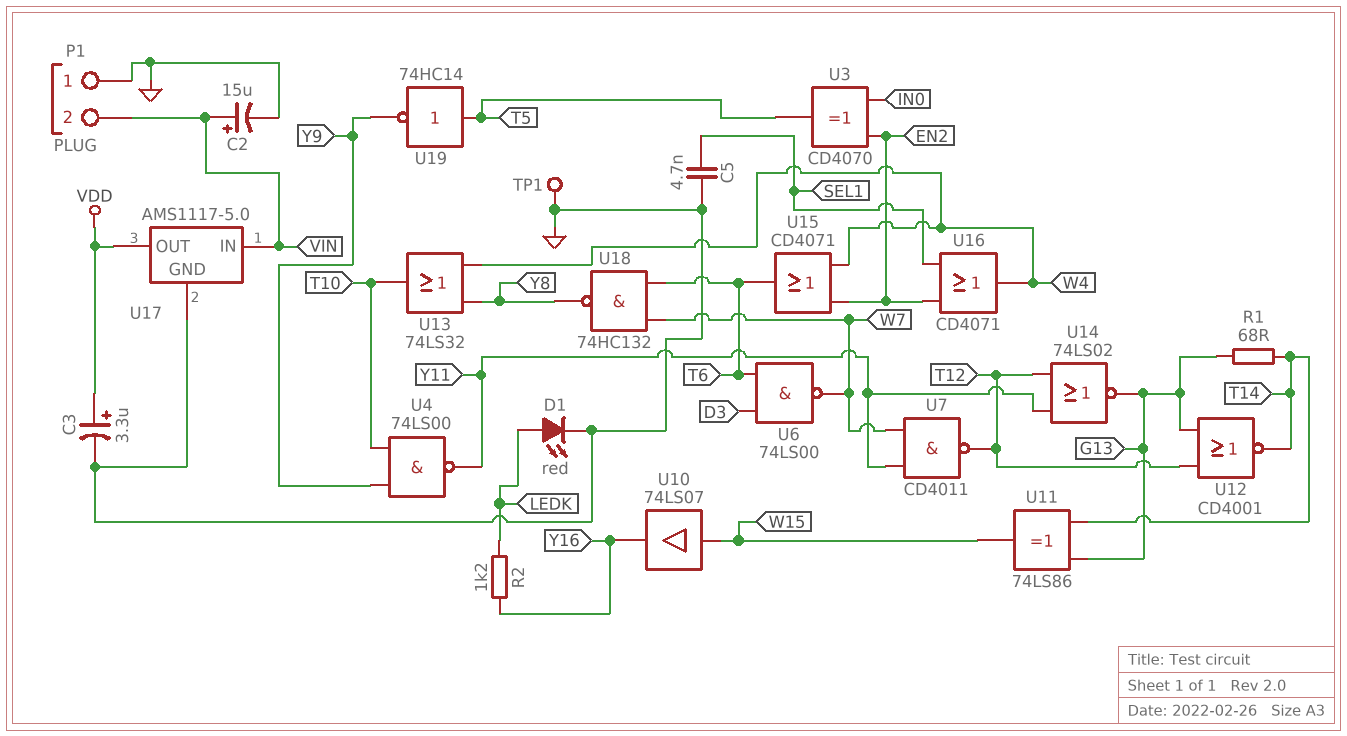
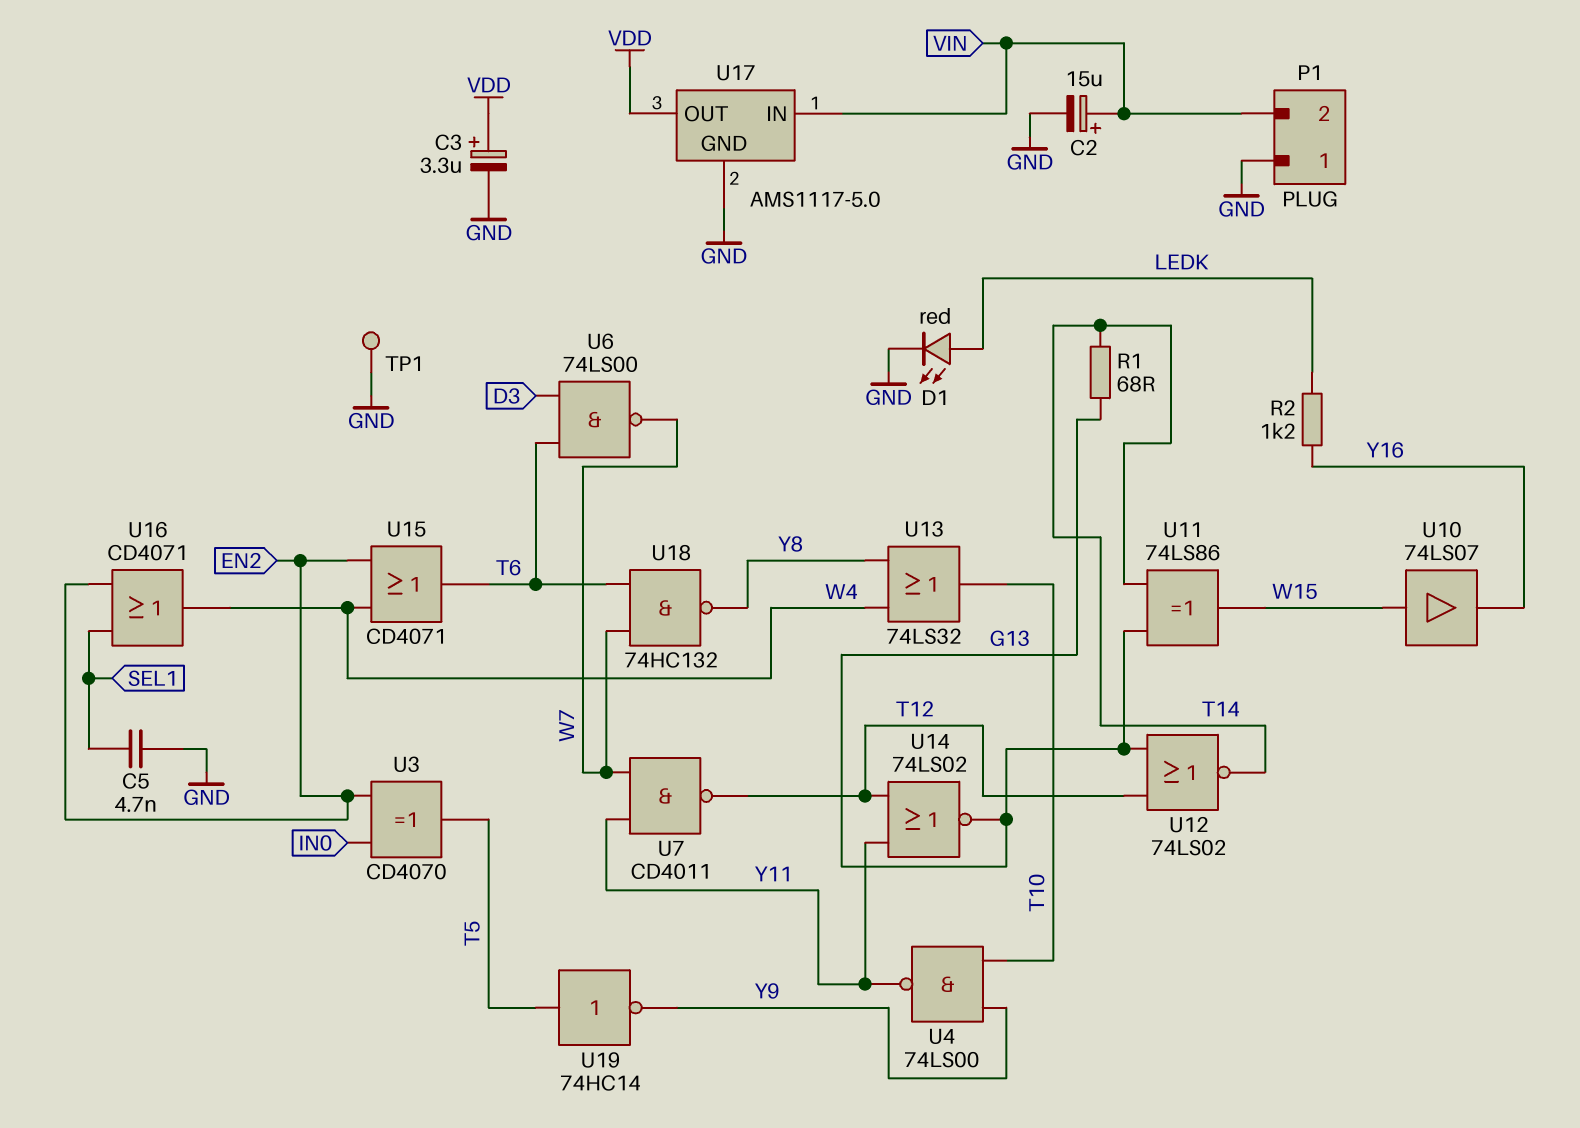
U12: NOR CD4001 (in G13, in T12, out T14) -> NOR 74LS02 (in G13, in T12, out T14)

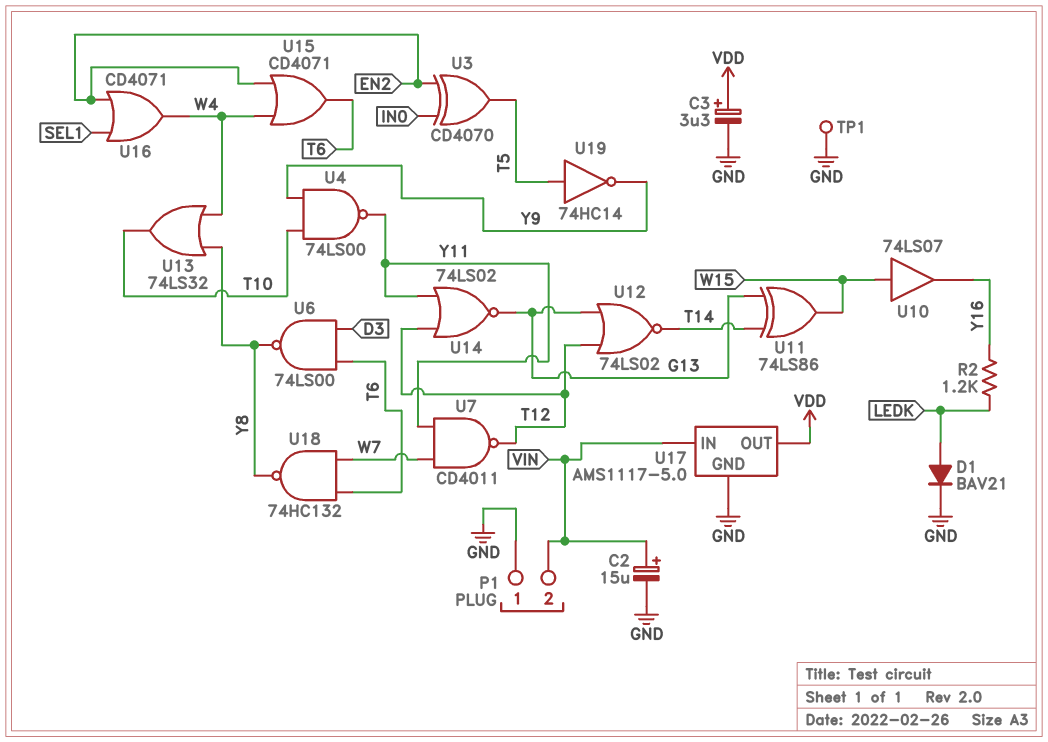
C5: 4.7nF (GND, SEL1) -> none
D1: LED red (A LEDK, K GND) -> diode BAV21 (A LEDK, K GND)
R1: 68 (G13, T14) -> none
U6: NAND 74LS00 (in D3, in T6, out W7) -> NAND 74LS00 (in D3, in T6, out Y8)

